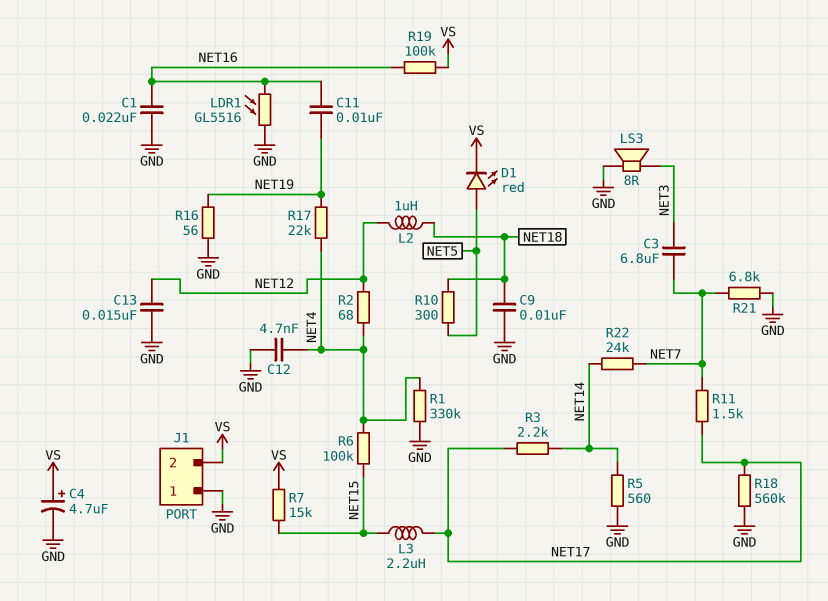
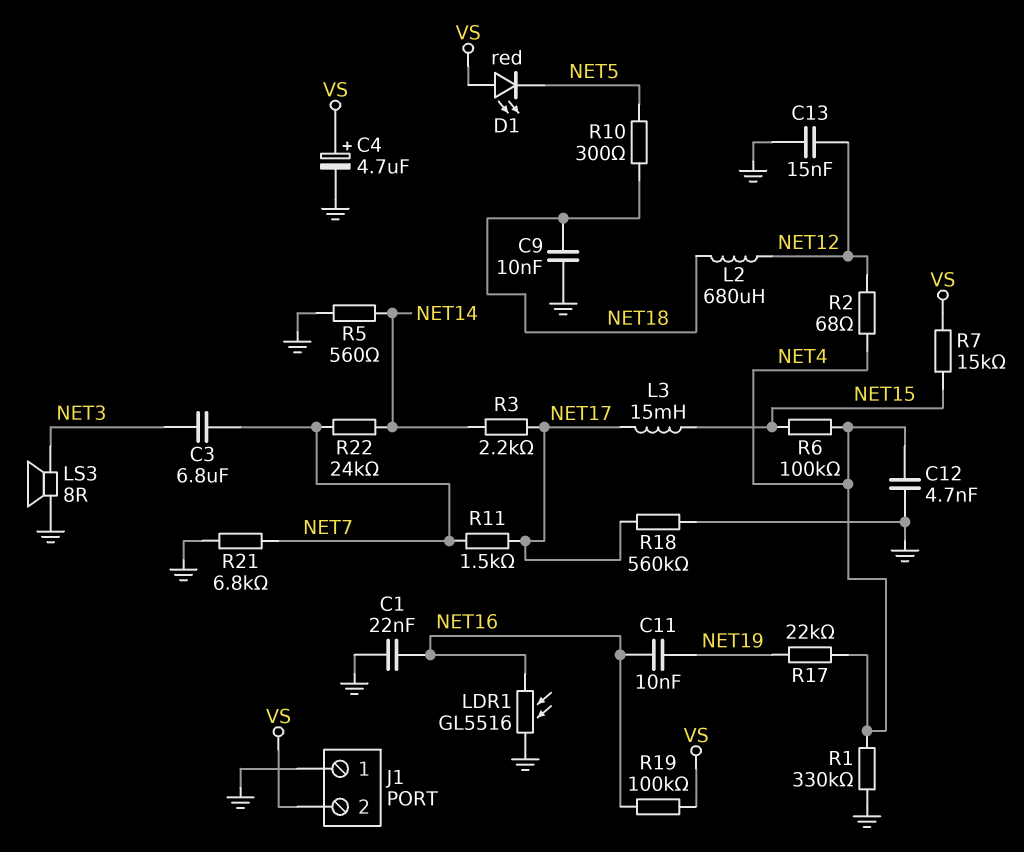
D1: LED red (A NET5, K VS) -> LED red (A VS, K NET5)
L2: 1uH (NET12, NET18) -> 680uH (NET12, NET18)
L3: 2.2uH (NET15, NET17) -> 15mH (NET15, NET17)
R16: 56 (GND, NET19) -> none

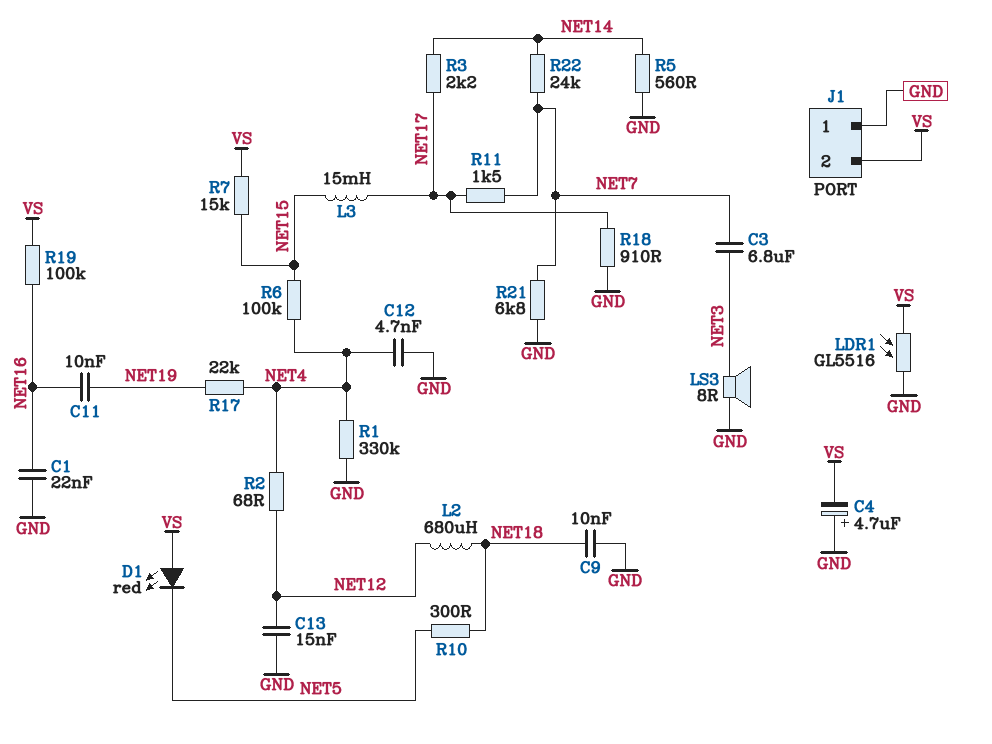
C4: 4.7uF (plus VS, minus GND) -> 4.7uF (plus GND, minus VS)
LDR1: GL5516 (GND, NET16) -> GL5516 (GND, VS)
R18: 560k (GND, NET17) -> 910 (GND, NET17)

